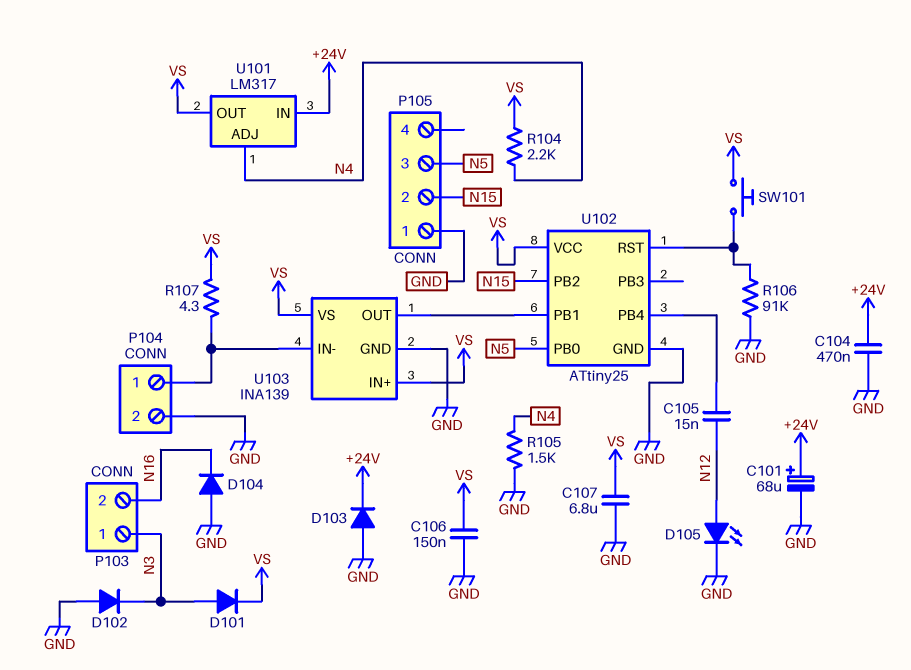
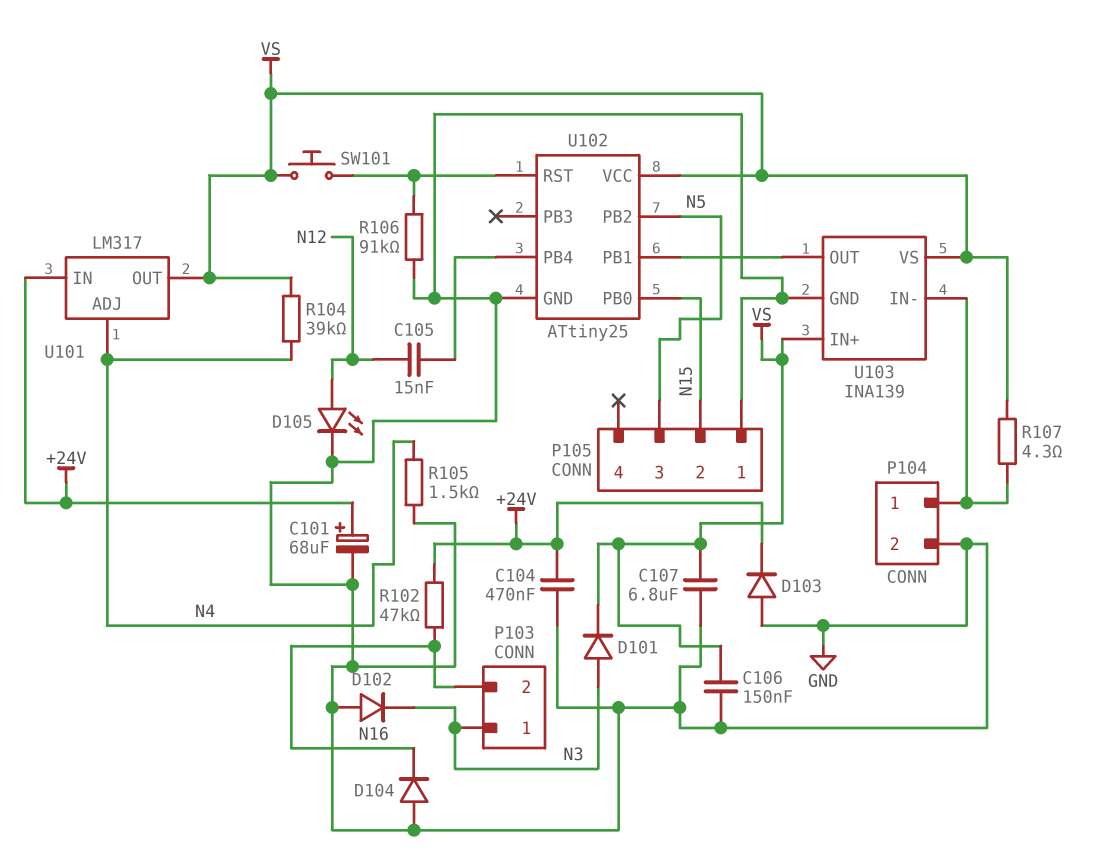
R102: none -> 47k (+24V, N16)
R104: 2.2k (N4, VS) -> 39k (N4, VS)
U102 pin PB0: N5 -> N15
U102 pin PB2: N15 -> N5

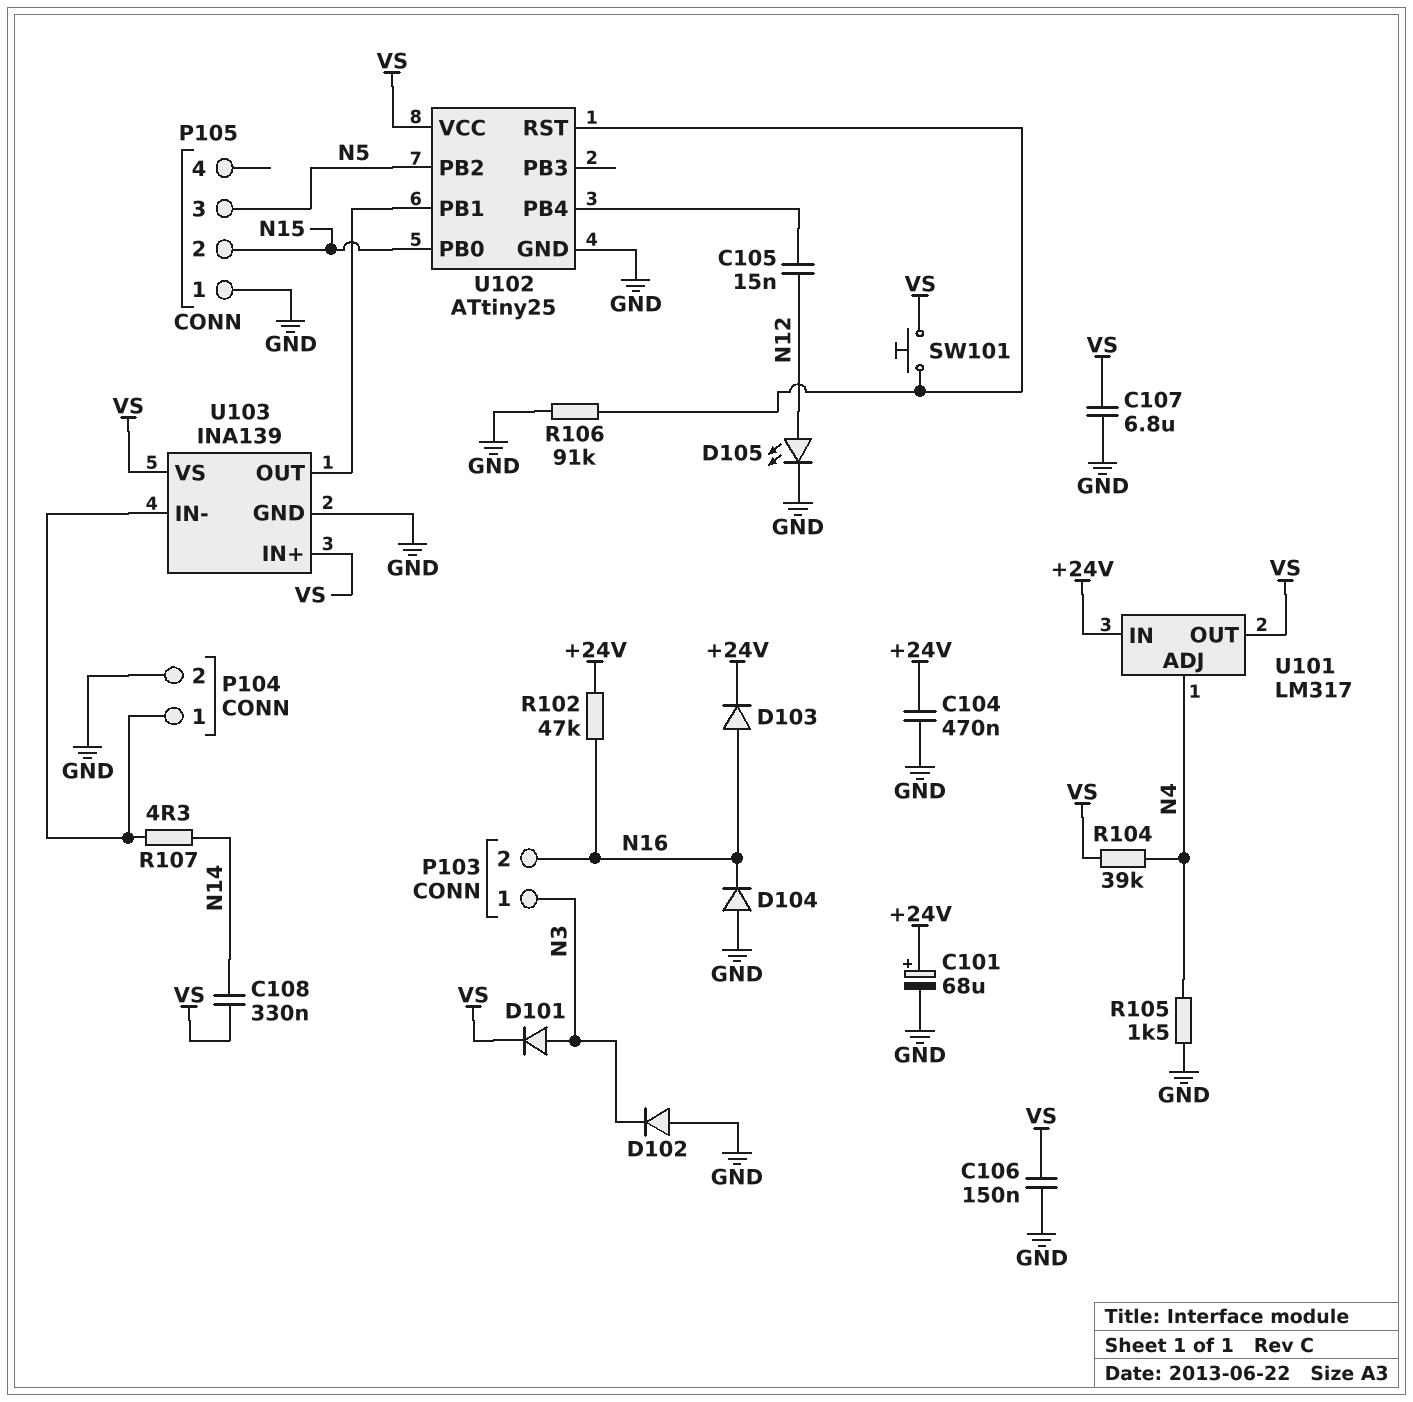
C108: none -> 330nF (N14, VS)
D103: diode (A GND, K +24V) -> diode (A N16, K +24V)
R107: 4.3 (P104/1, VS) -> 4.3 (N14, P104/1)

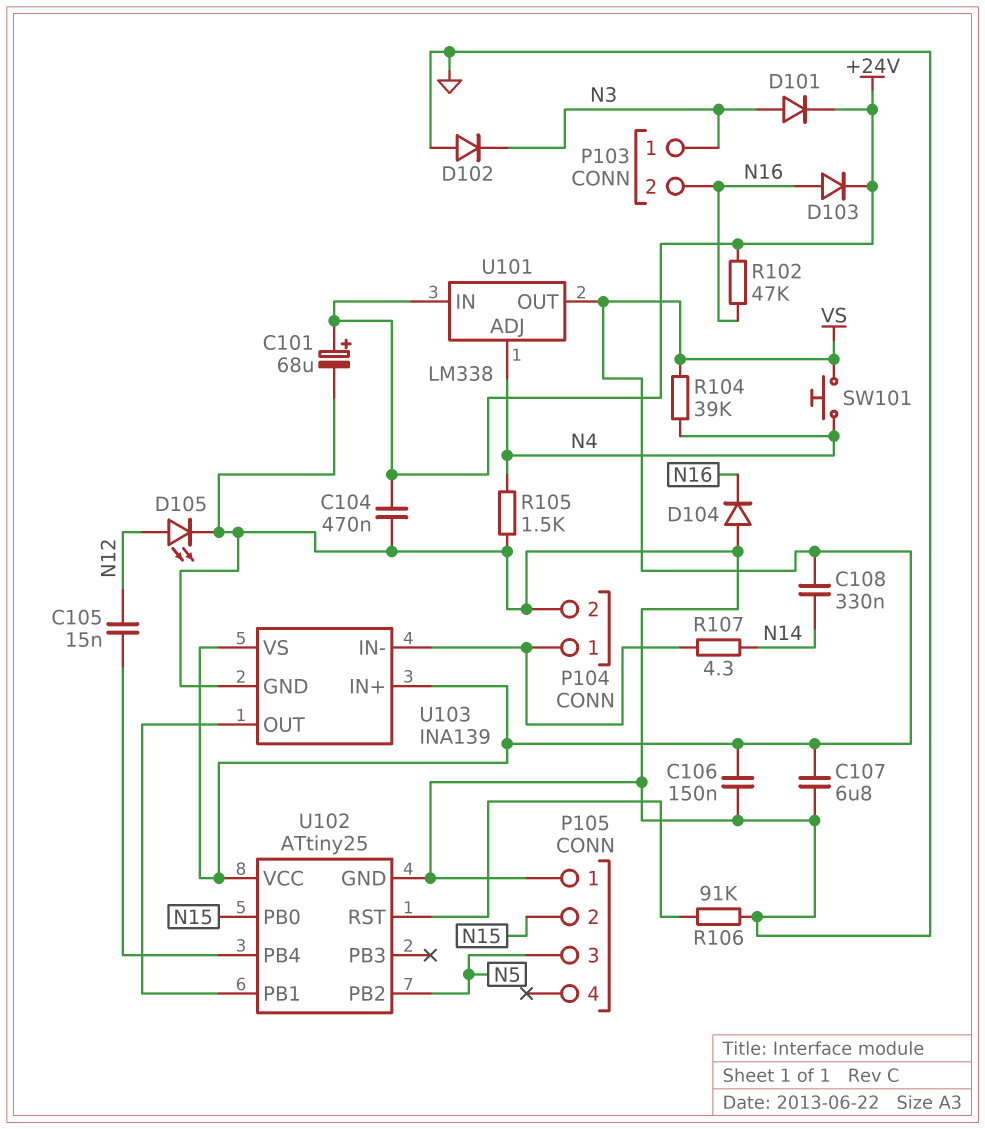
D101: diode (A N3, K VS) -> diode (A N3, K +24V)
SW101: button (U102/RST, VS) -> button (N4, VS)
U101: LM317 -> LM338

